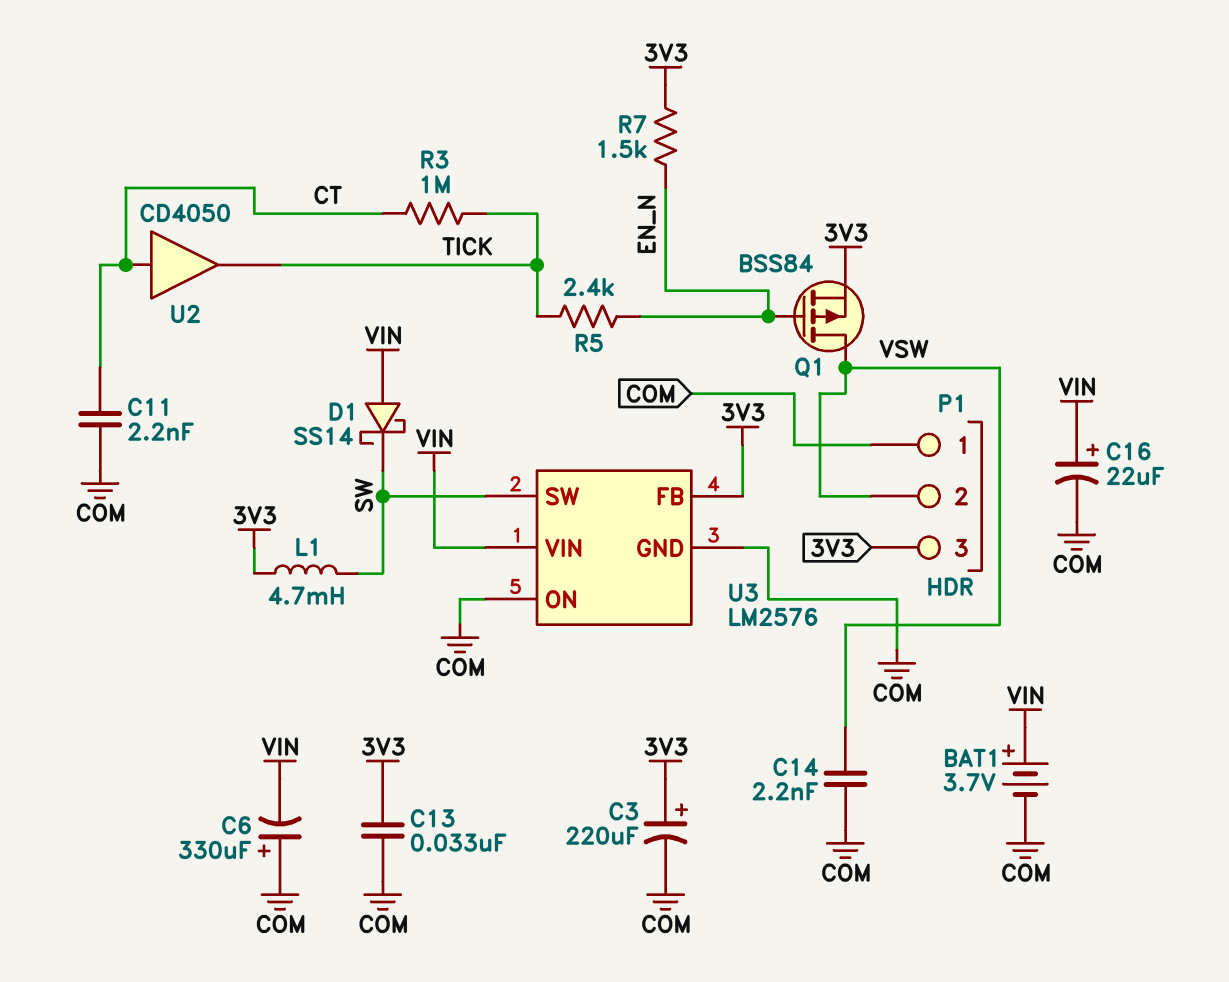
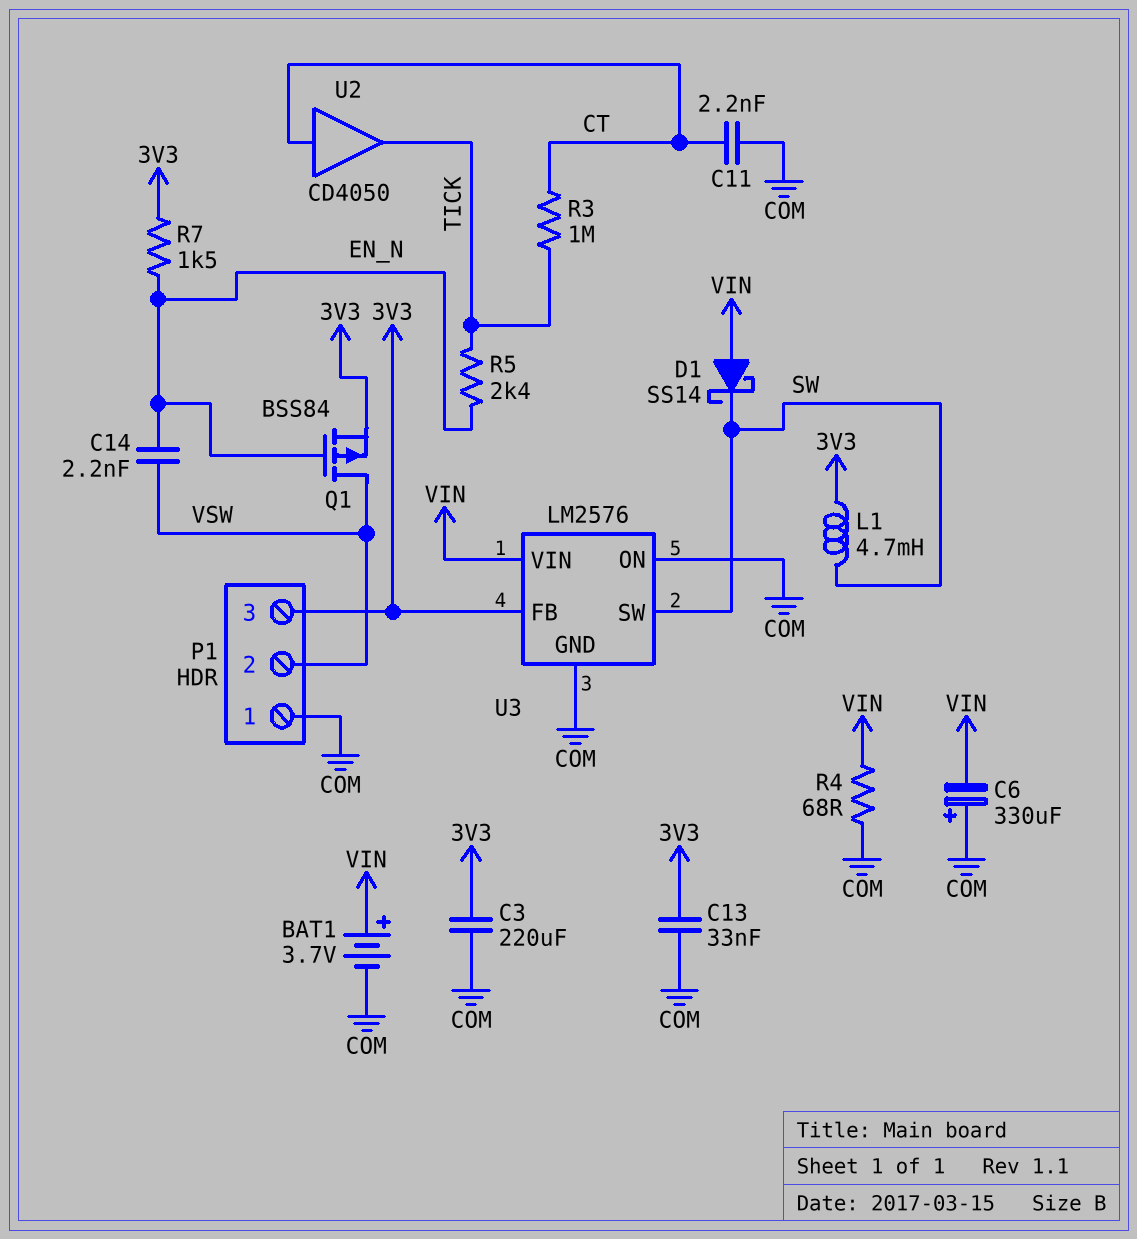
C3: 220uF (plus 3V3, minus COM) -> 220uF (3V3, COM)
C14: 2.2nF (COM, VSW) -> 2.2nF (EN_N, VSW)
C16: 22uF (plus VIN, minus COM) -> none
R4: none -> 68 (COM, VIN)

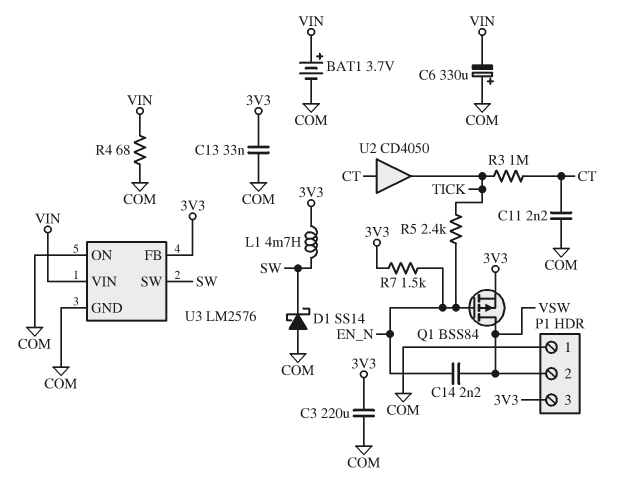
D1: schottky SS14 (A VIN, K SW) -> schottky SS14 (A COM, K SW)

